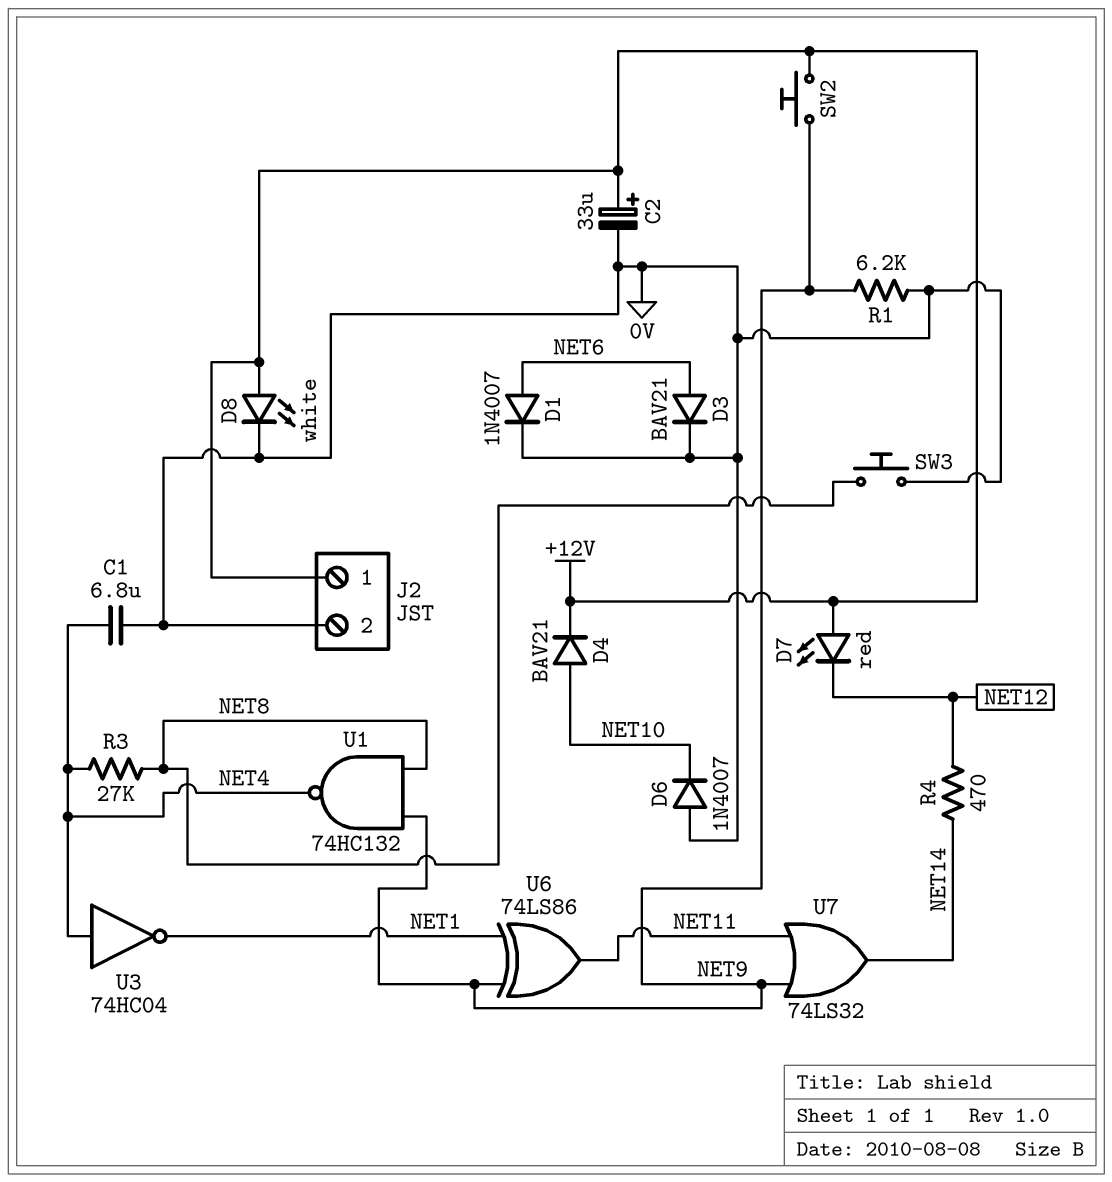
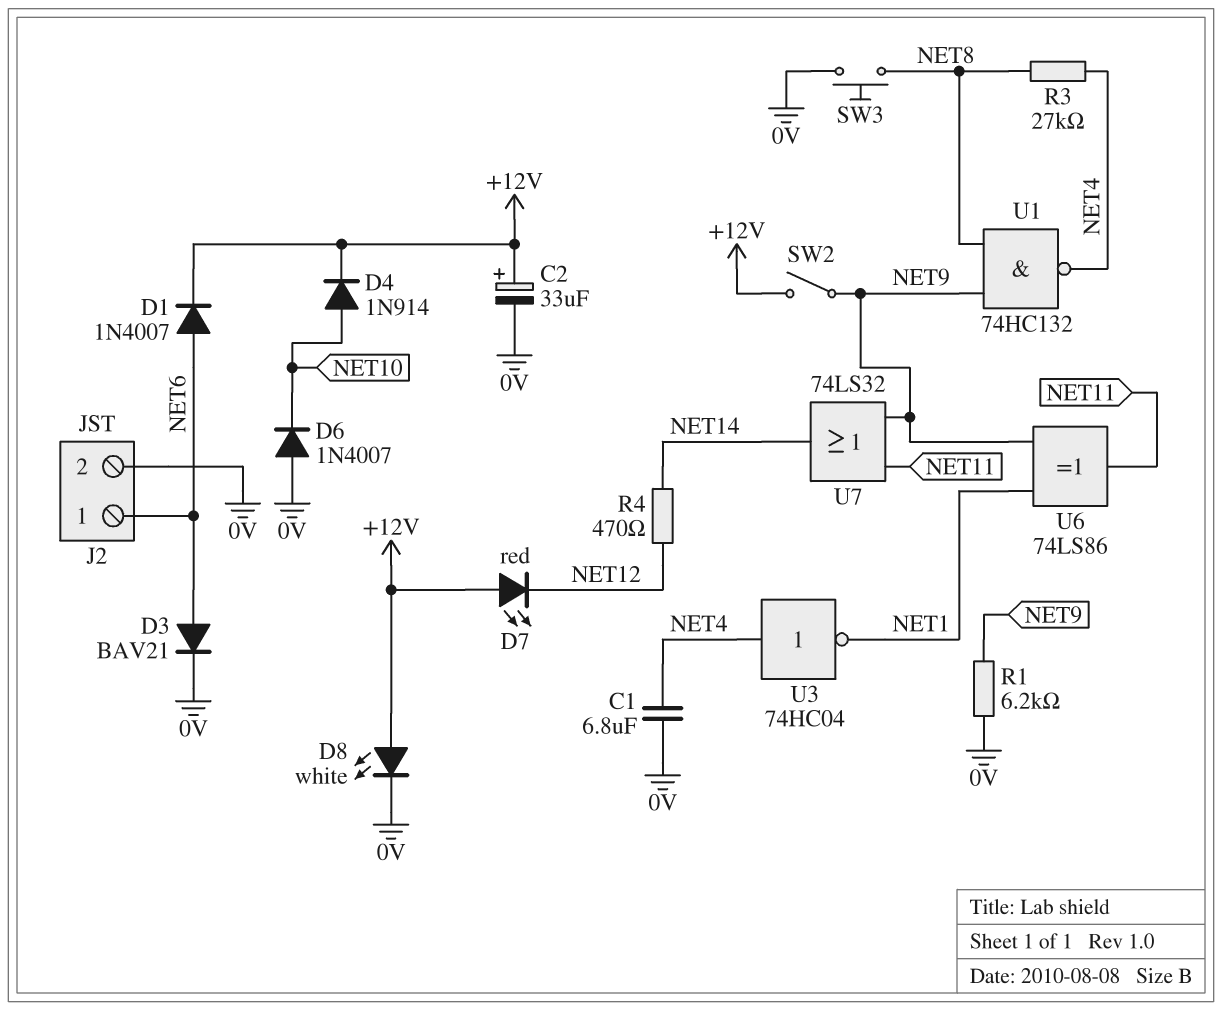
D1: diode 1N4007 (A NET6, K 0V) -> diode 1N4007 (A NET6, K +12V)
D4: diode BAV21 (A NET10, K +12V) -> diode 1N914 (A NET10, K +12V)
J2 pin 1: +12V -> NET6
SW2: button (+12V, NET9) -> switch (+12V, NET9)

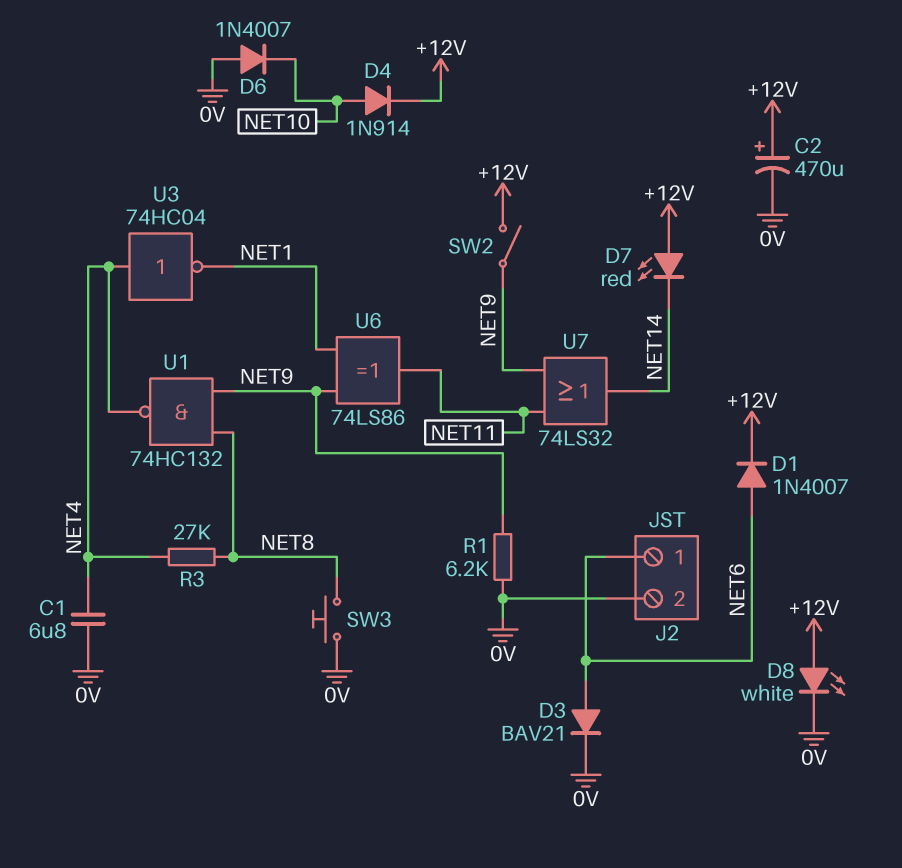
C2: 33uF (plus +12V, minus 0V) -> 470uF (plus +12V, minus 0V)
D7: LED red (A +12V, K NET12) -> LED red (A +12V, K NET14)
R4: 470 (NET12, NET14) -> none

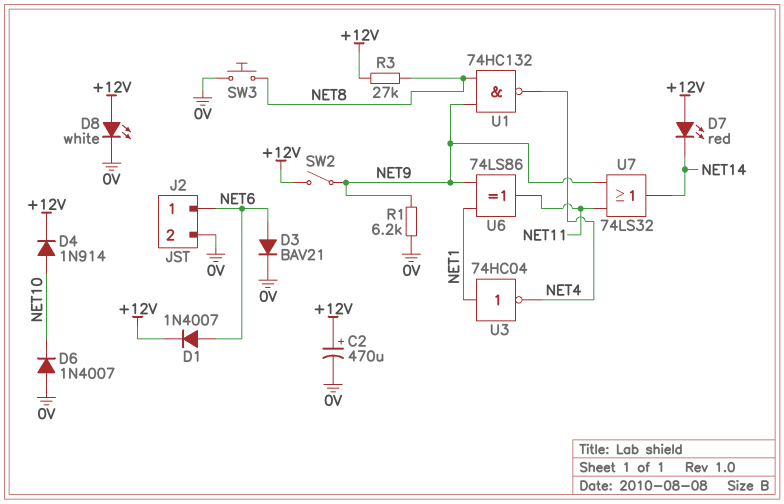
C1: 6.8uF (0V, NET4) -> none
R3: 27k (NET4, NET8) -> 27k (+12V, NET8)
U3: NOT 74HC04 (in NET4, out NET1) -> NOT 74HC04 (in NET1, out NET4)

